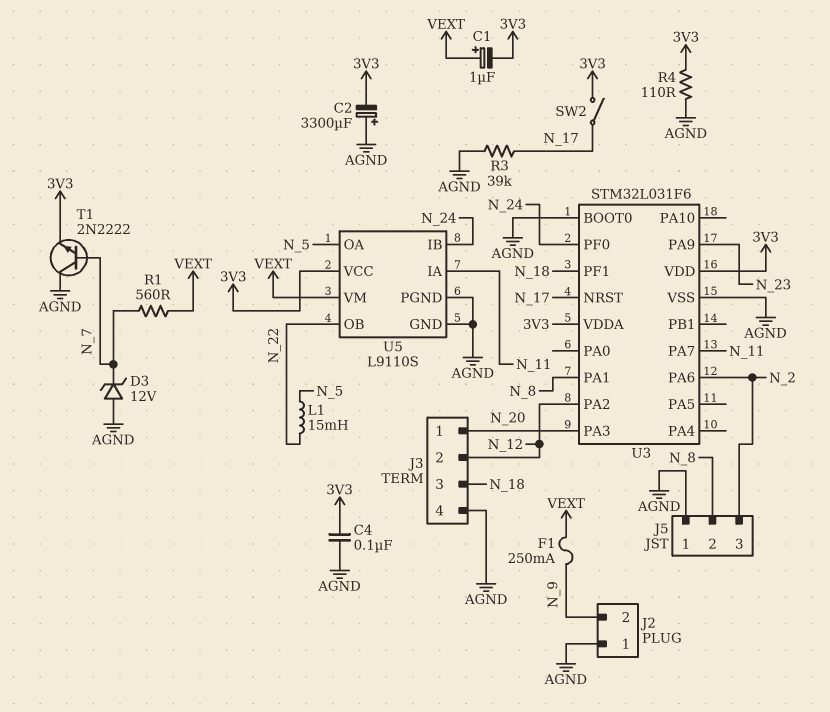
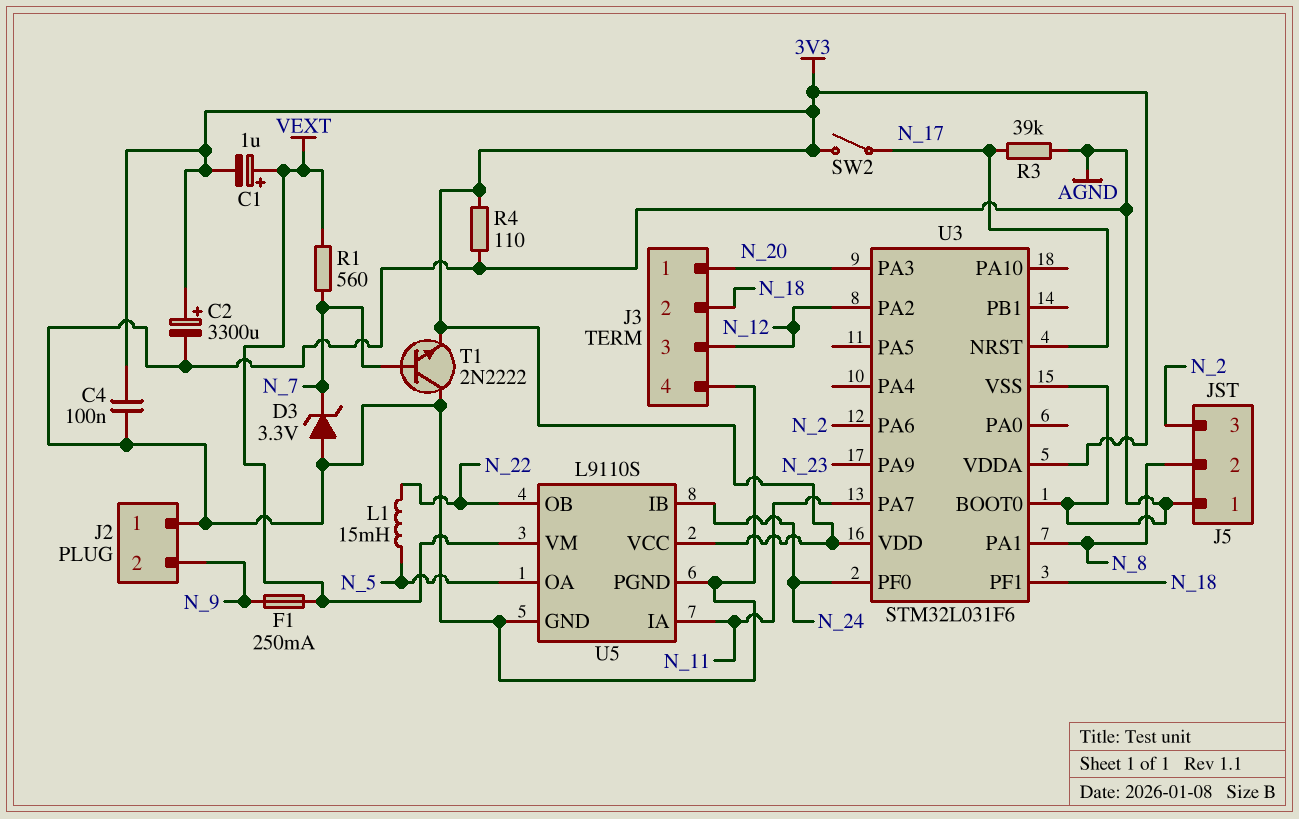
C2: 3300uF (plus AGND, minus 3V3) -> 3300uF (plus 3V3, minus AGND)
D3: zener 12V (A AGND, K N_7) -> zener 3.3V (A AGND, K N_7)
J3 pin 2: N_12 -> N_18
J3 pin 3: N_18 -> N_12

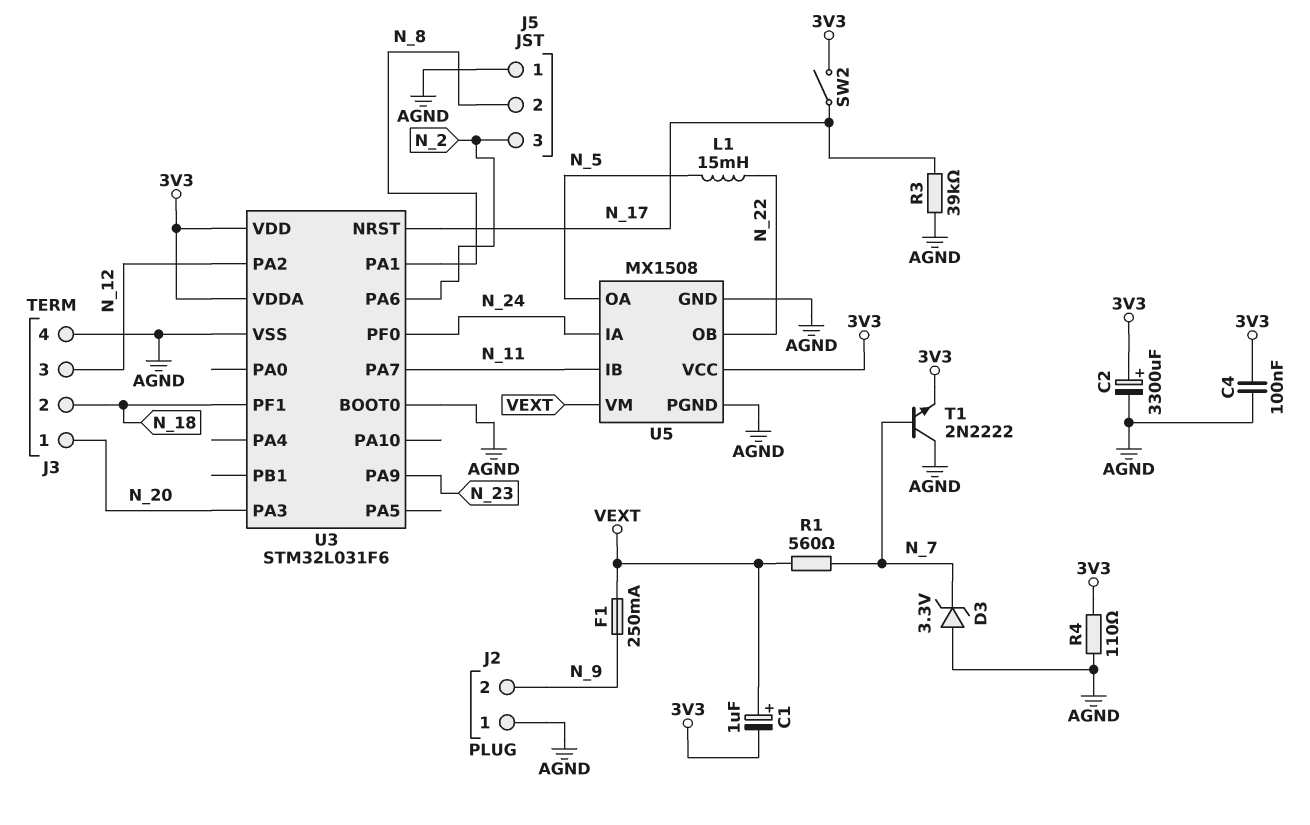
U5: L9110S -> MX1508
U5 pin IA: N_11 -> N_24
U5 pin IB: N_24 -> N_11

